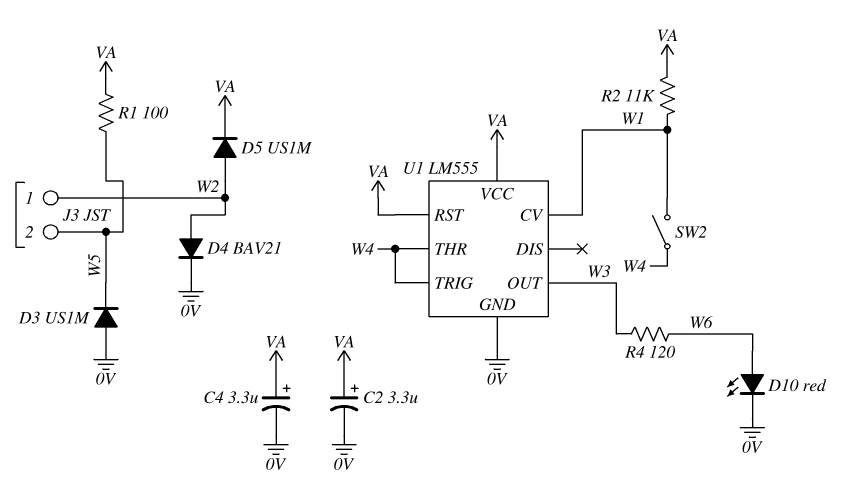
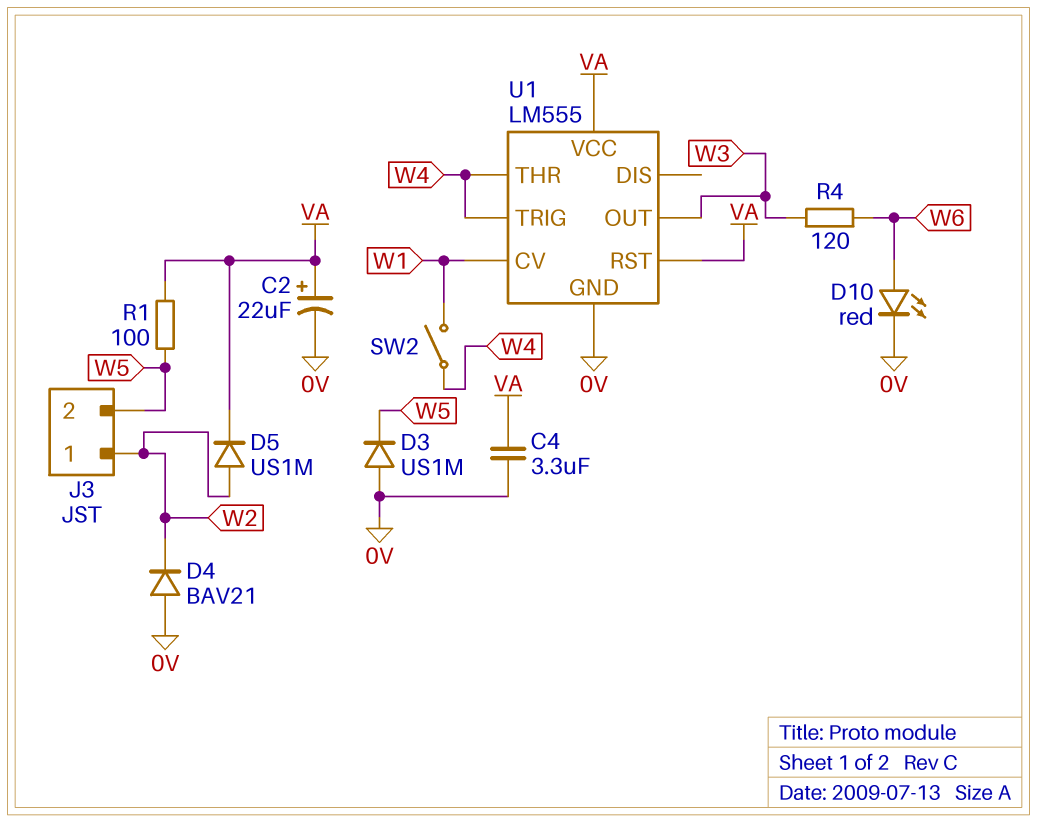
C2: 3.3uF (plus VA, minus 0V) -> 22uF (plus VA, minus 0V)
C4: 3.3uF (plus VA, minus 0V) -> 3.3uF (0V, VA)
D4: diode BAV21 (A W2, K 0V) -> diode BAV21 (A 0V, K W2)
R2: 11k (VA, W1) -> none

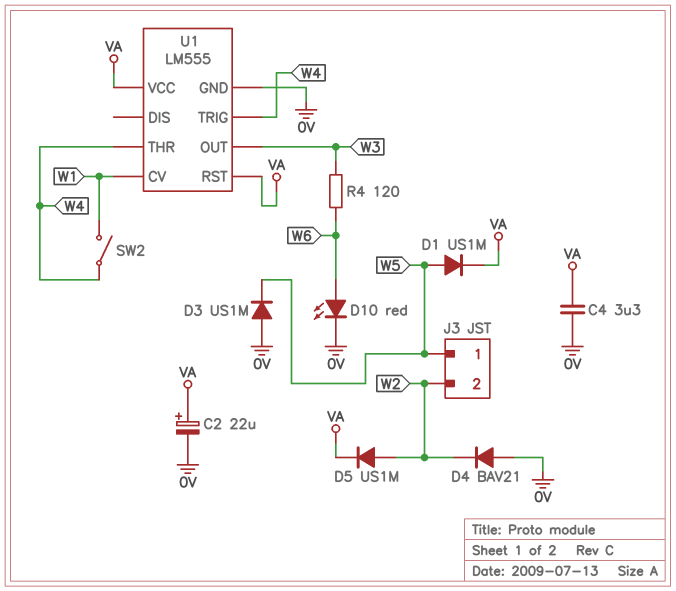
D1: none -> diode US1M (A W5, K VA)
J3 pin 1: W2 -> W5
J3 pin 2: W5 -> W2
R1: 100 (VA, W5) -> none

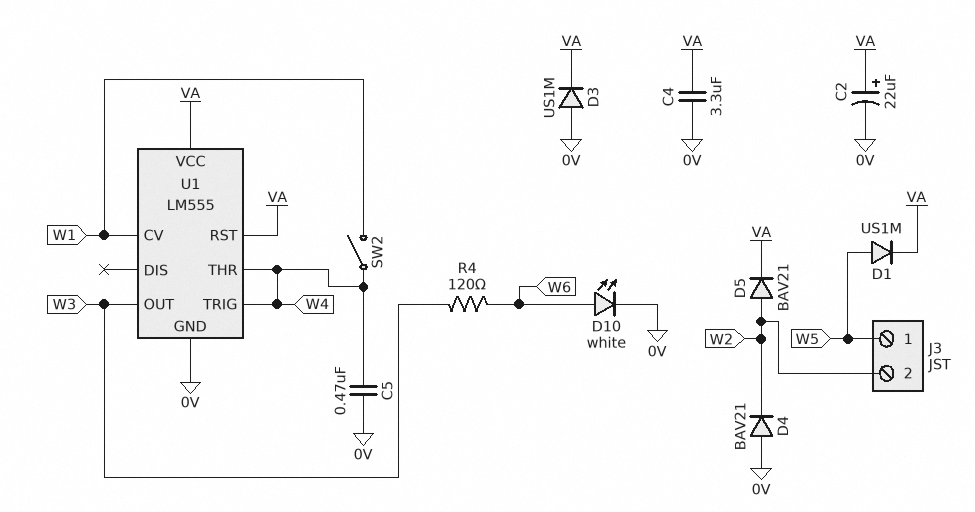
C5: none -> 470nF (0V, W4)
D3: diode US1M (A 0V, K W5) -> diode US1M (A 0V, K VA)
D5: diode US1M (A W2, K VA) -> diode BAV21 (A W2, K VA)
D10: LED red (A W6, K 0V) -> LED white (A W6, K 0V)

